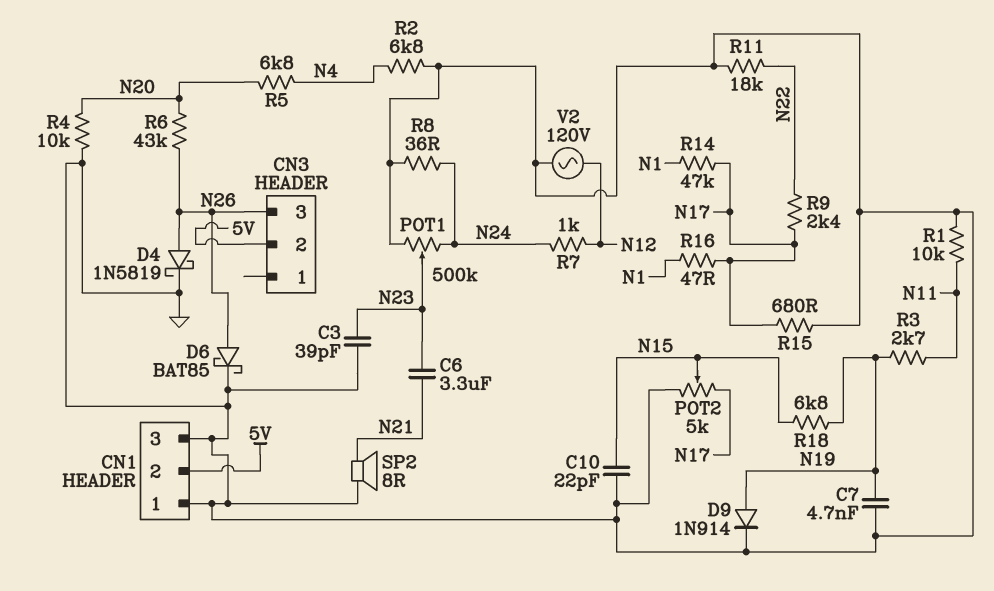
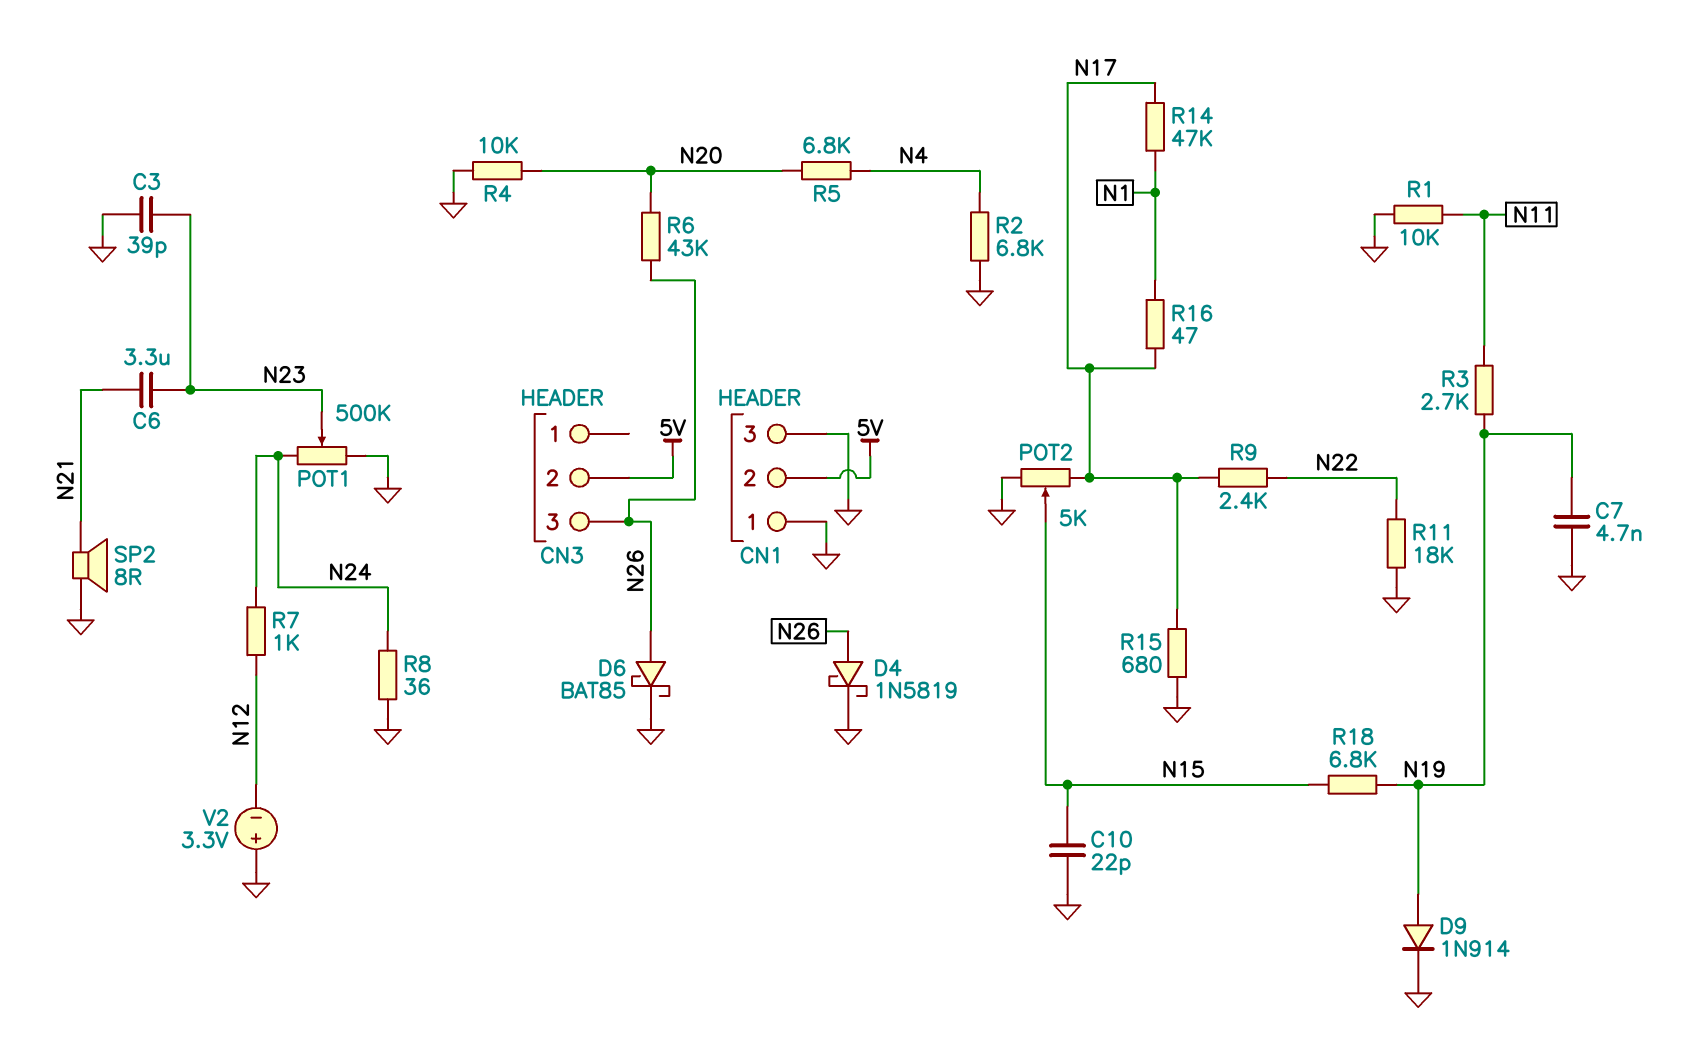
V2: AC 120V (GND, N12) -> 3.3V (plus GND, minus N12)

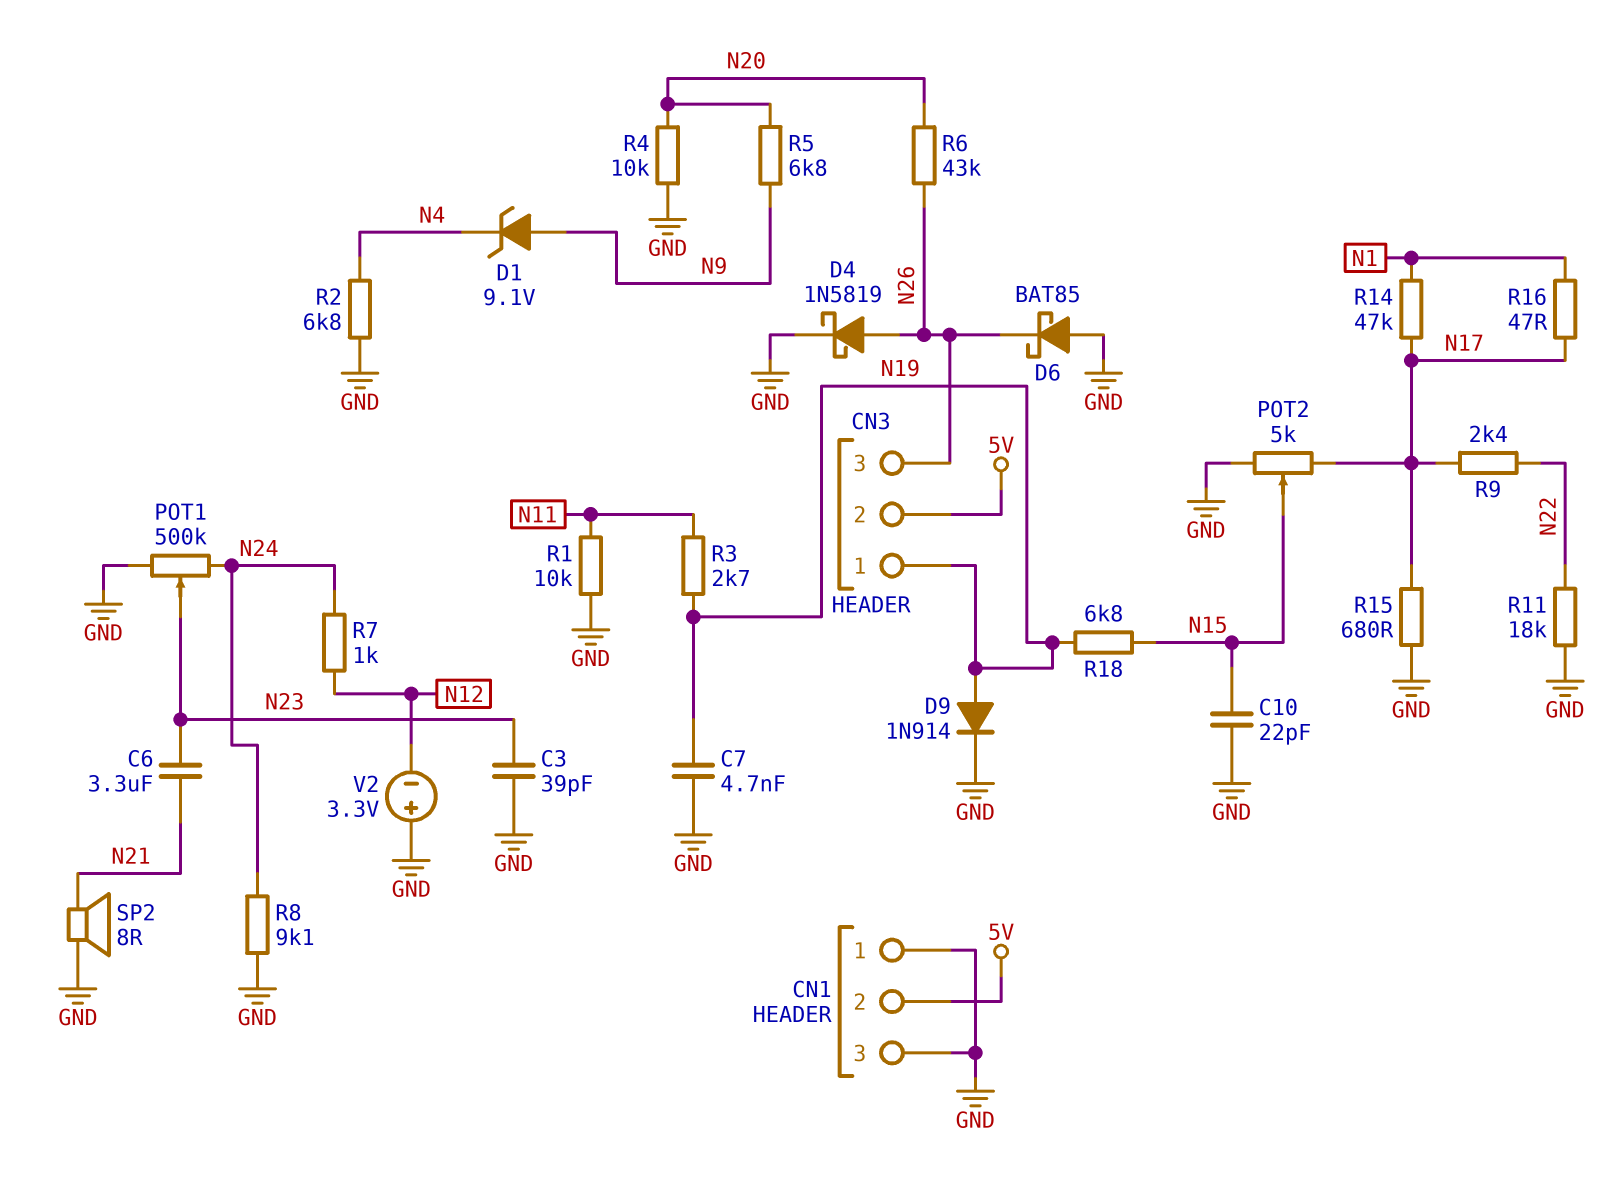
CN3 pin 1: none -> N19
D1: none -> zener 9.1V (A N9, K N4)
D6: schottky BAT85 (A N26, K GND) -> schottky BAT85 (A GND, K N26)
R5: 6.8k (N4, N20) -> 6.8k (N9, N20)
R8: 36 (GND, N24) -> 9.1k (GND, N24)

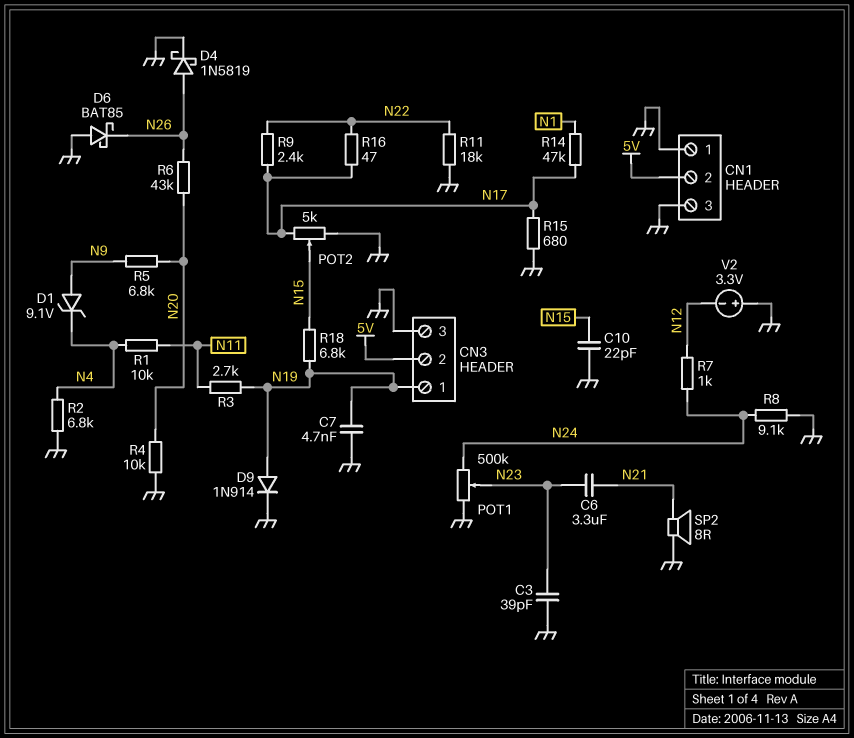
CN3 pin 3: N26 -> GND
R1: 10k (GND, N11) -> 10k (N4, N11)
R16: 47 (N1, N17) -> 47 (N17, N22)

